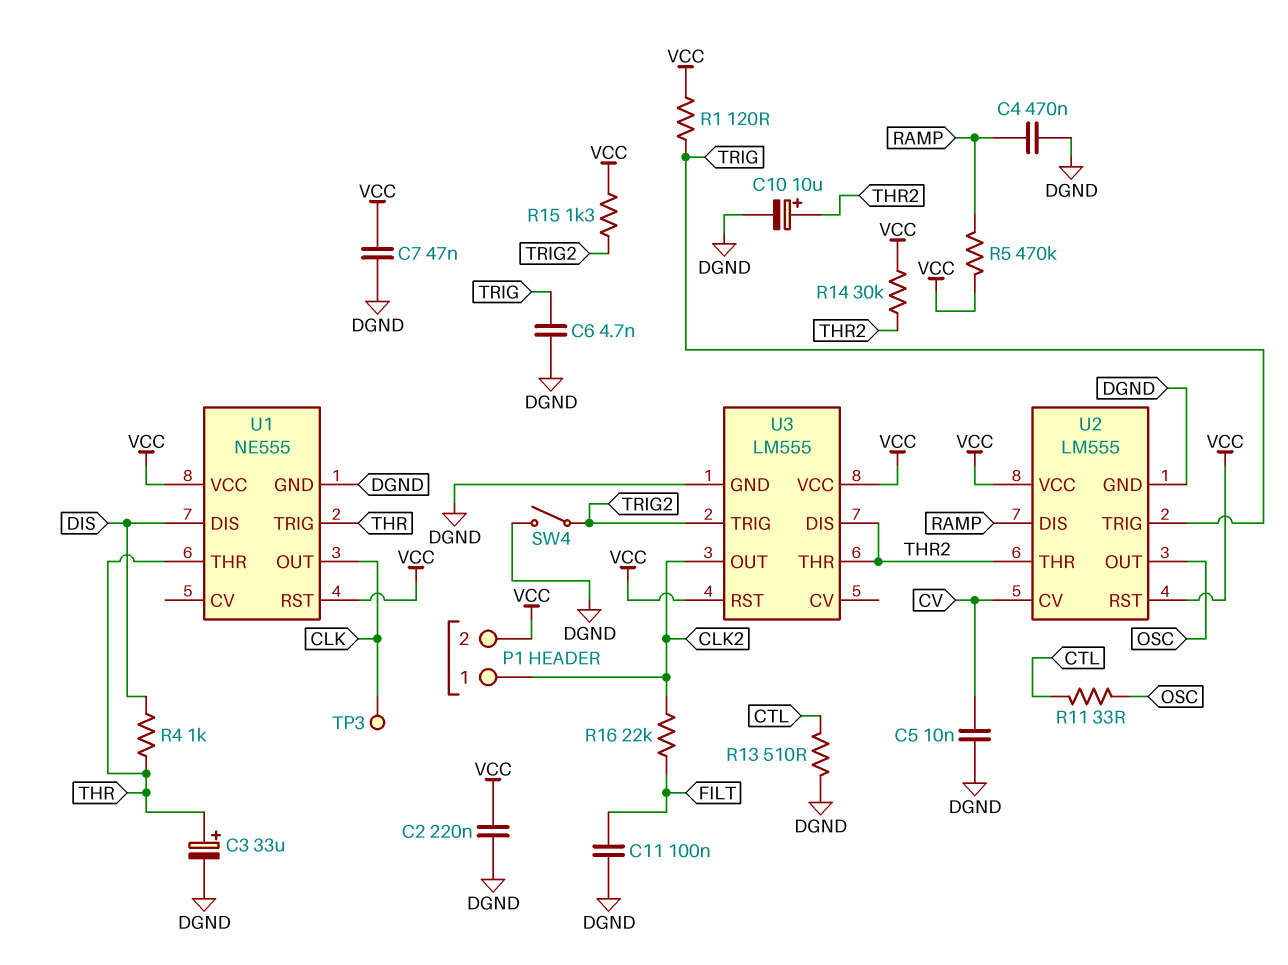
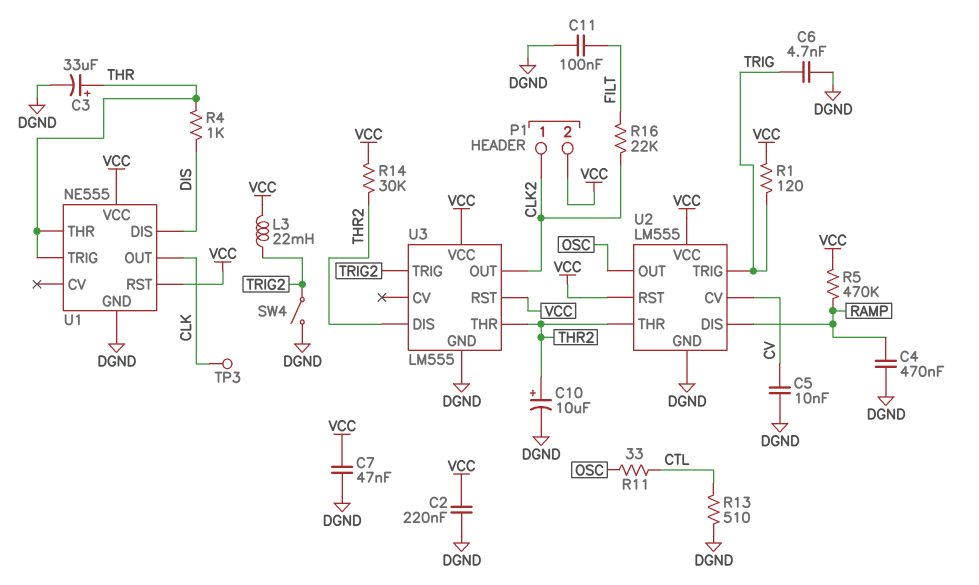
L3: none -> 22mH (TRIG2, VCC)
R15: 1.3k (TRIG2, VCC) -> none

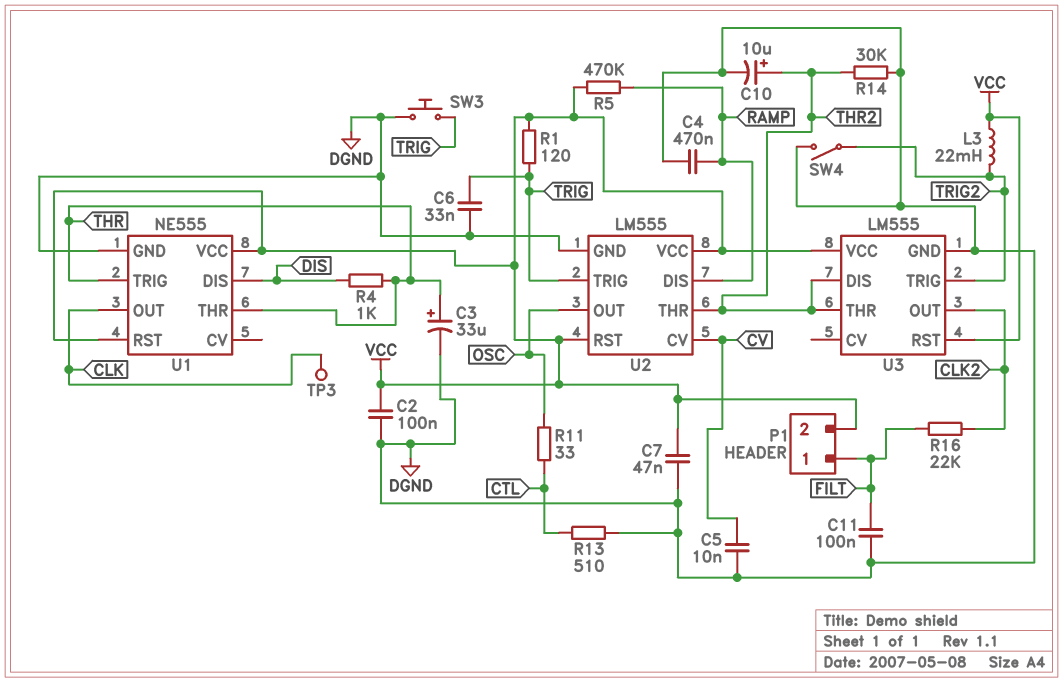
C2: 220nF (DGND, VCC) -> 100nF (DGND, VCC)
C6: 4.7nF (DGND, TRIG) -> 33nF (DGND, TRIG)
P1 pin 1: CLK2 -> FILT
R14: 30k (THR2, VCC) -> 30k (DGND, THR2)
SW3: none -> button (DGND, TRIG)

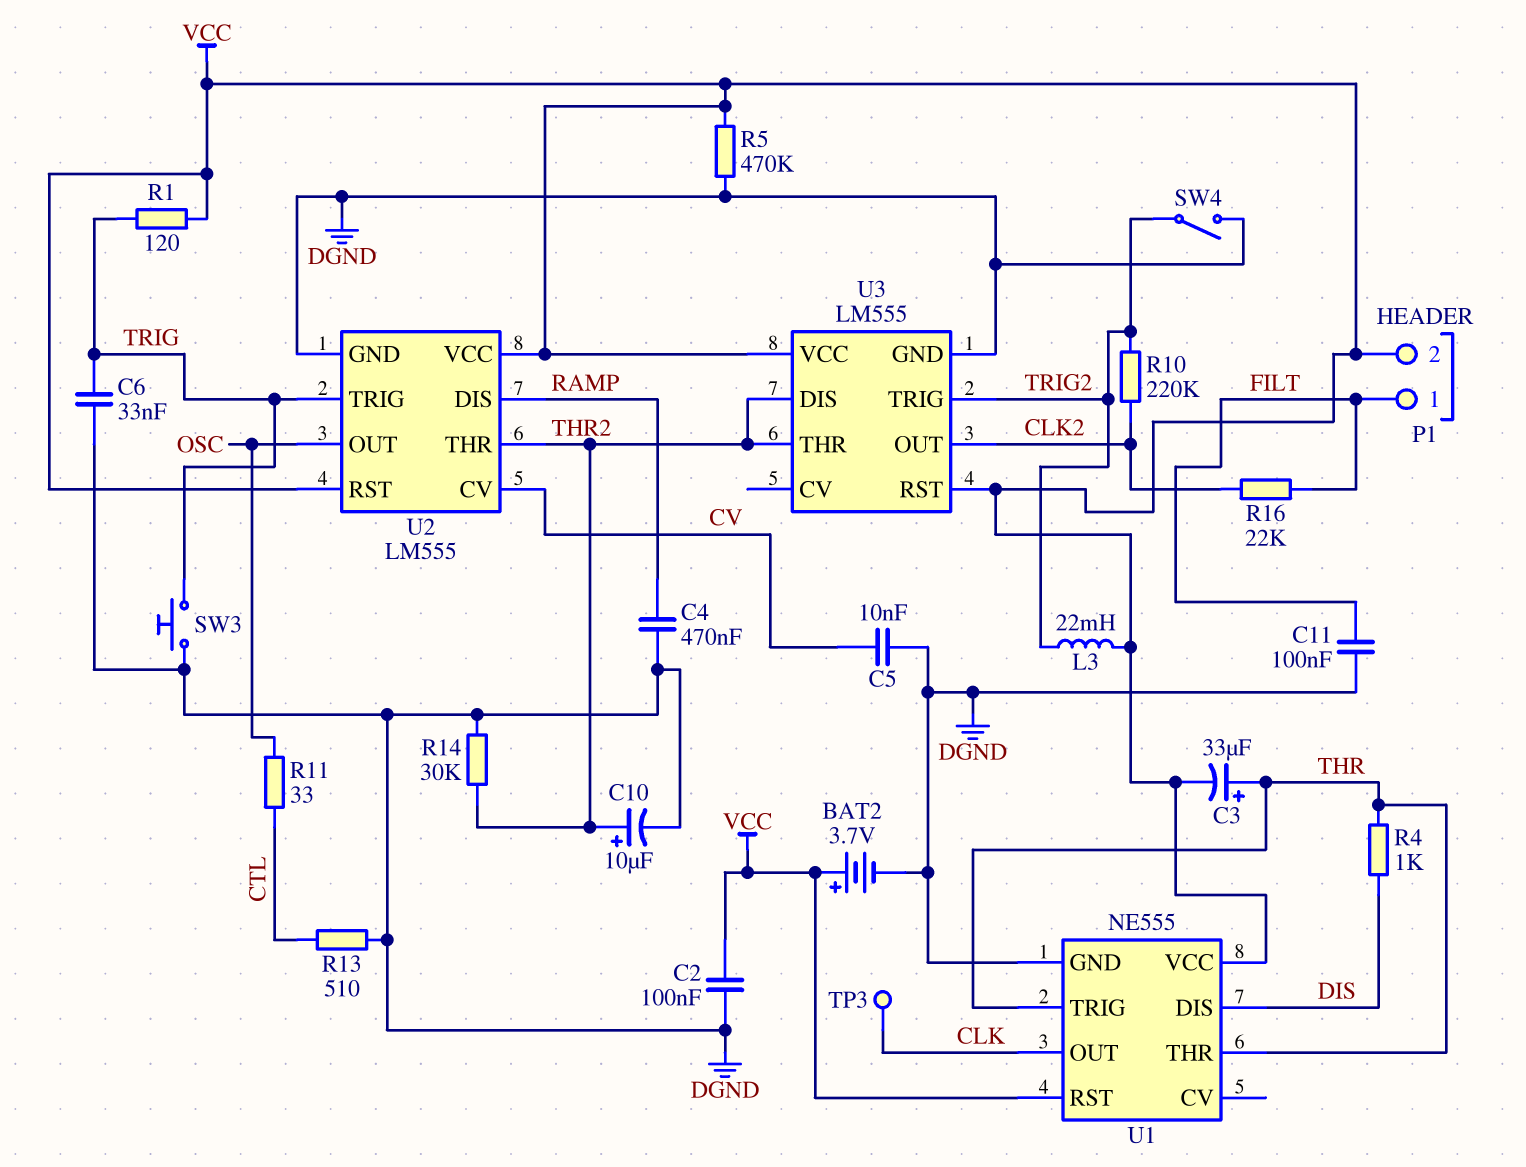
BAT2: none -> 3.7V (plus VCC, minus DGND)
C3: 33uF (plus THR, minus DGND) -> 33uF (plus THR, minus VCC)
C7: 47nF (DGND, VCC) -> none
R5: 470k (RAMP, VCC) -> 470k (DGND, VCC)
R10: none -> 220k (CLK2, TRIG2)

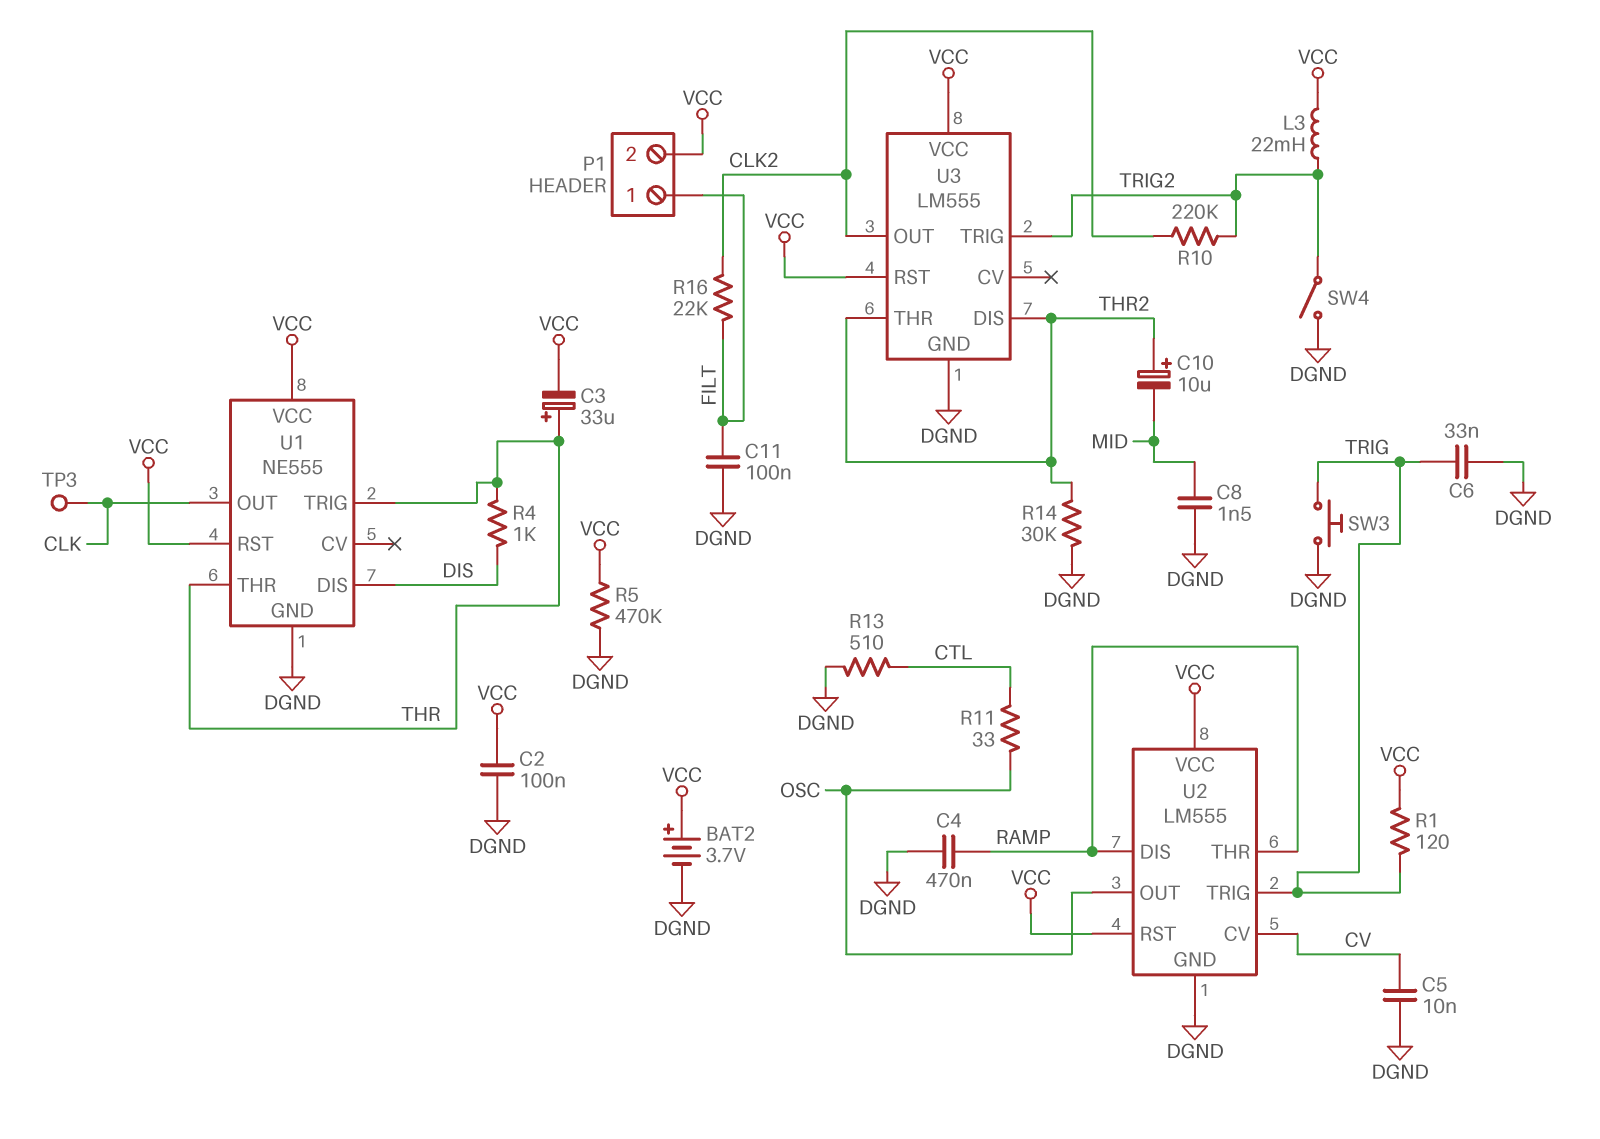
C8: none -> 1.5nF (DGND, MID)
C10: 10uF (plus THR2, minus DGND) -> 10uF (plus THR2, minus MID)
U2 pin THR: THR2 -> RAMP

